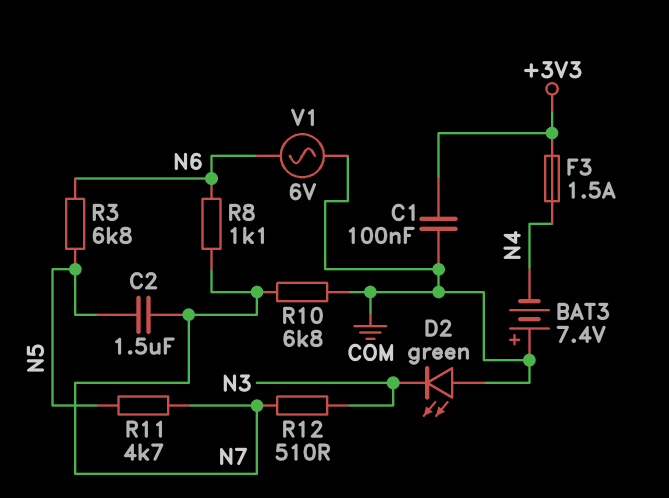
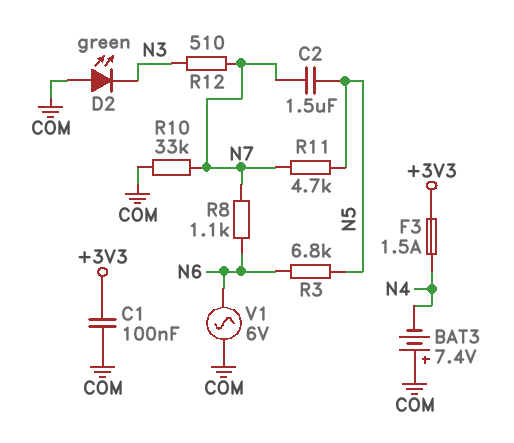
R10: 6.8k (COM, N7) -> 33k (COM, N7)

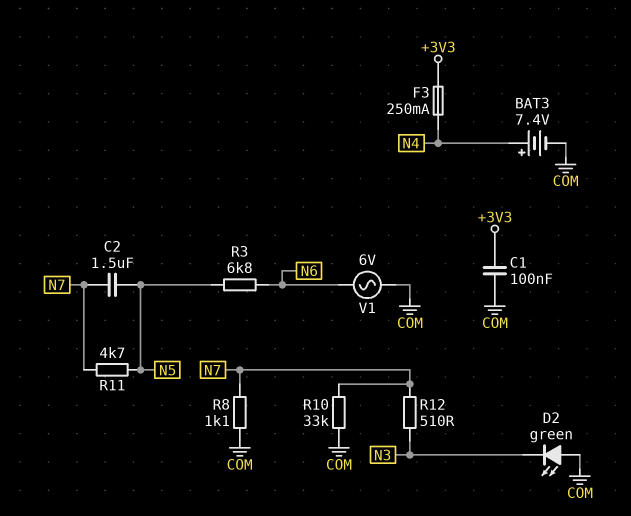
BAT3: 7.4V (plus COM, minus N4) -> 7.4V (plus N4, minus COM)
F3: 1.5A (+3V3, N4) -> 250mA (+3V3, N4)
R8: 1.1k (N6, N7) -> 1.1k (COM, N7)

